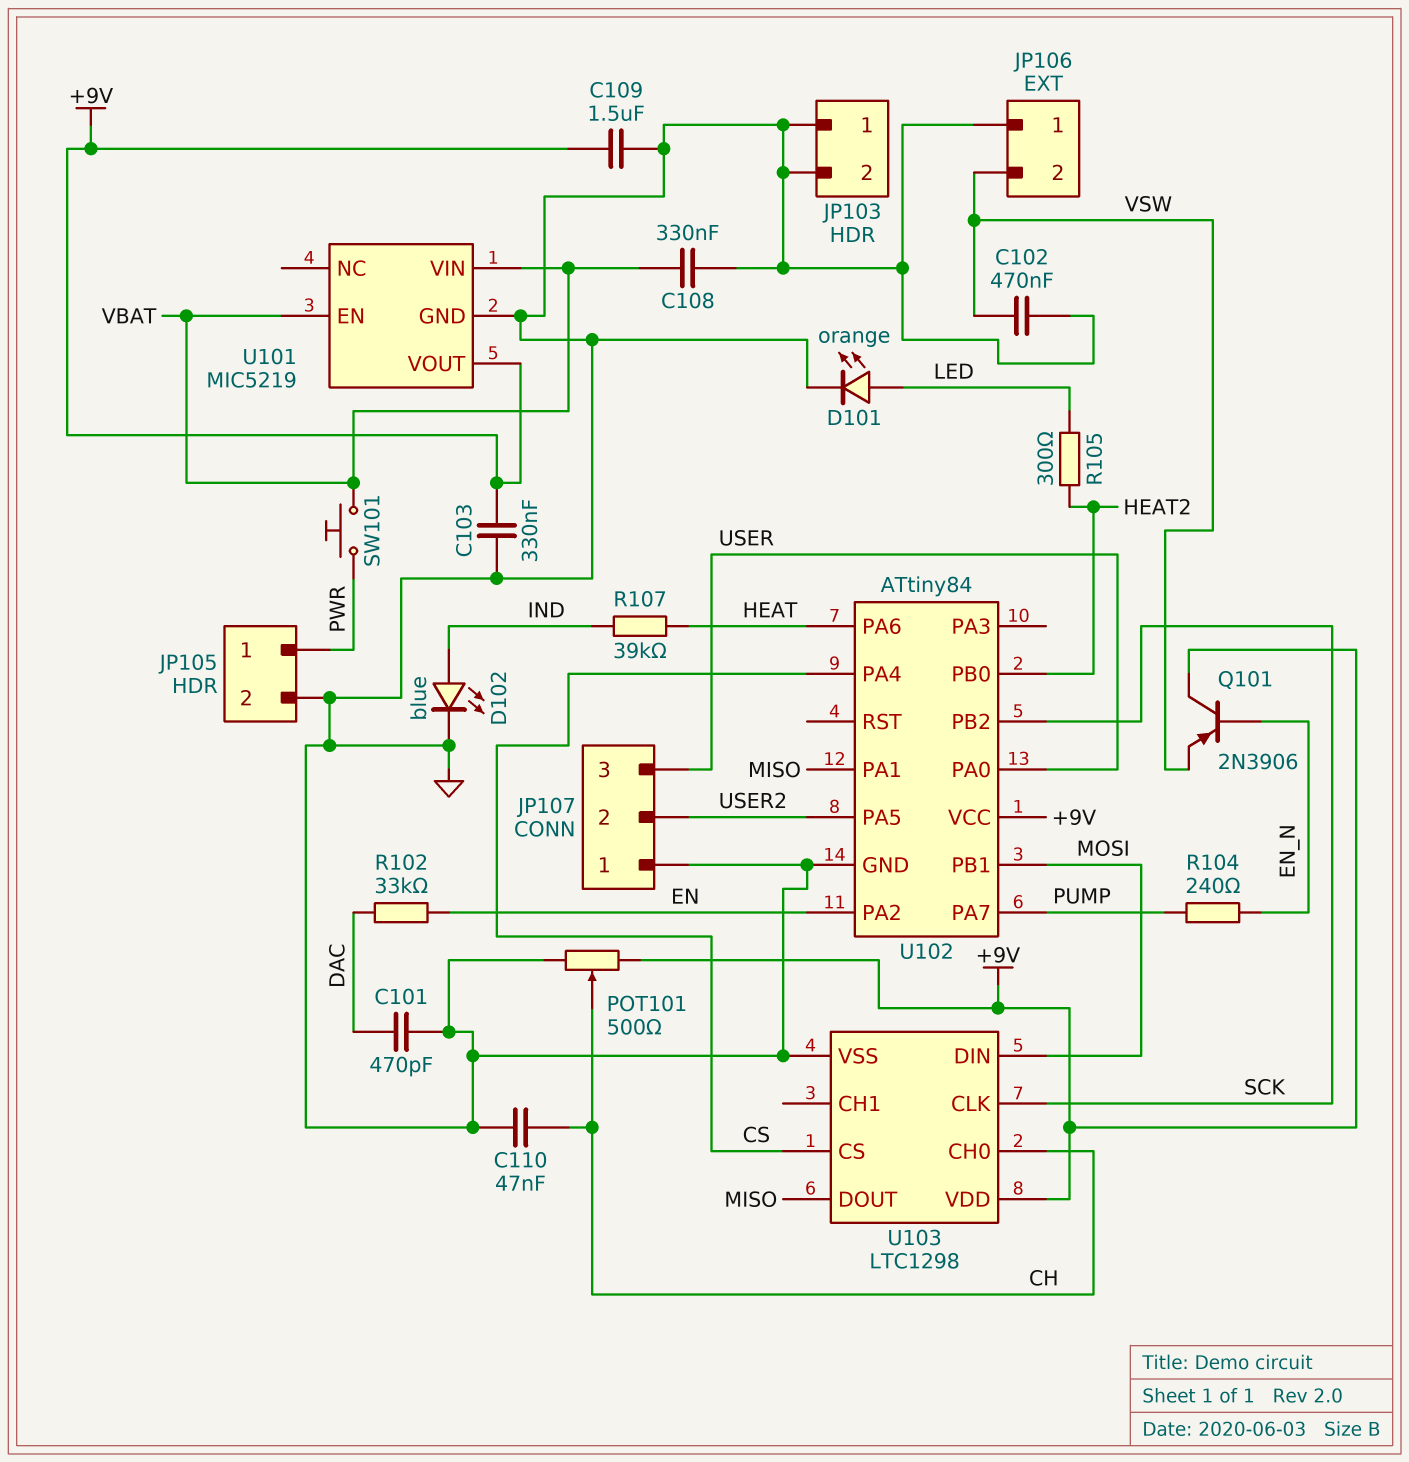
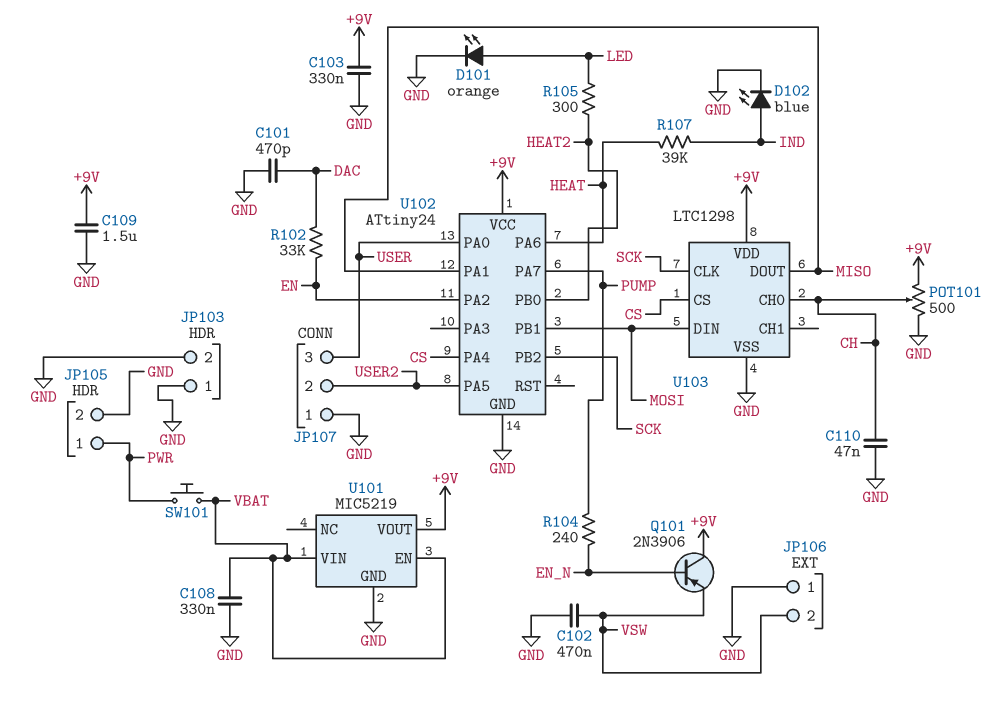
U102: ATtiny84 -> ATtiny24

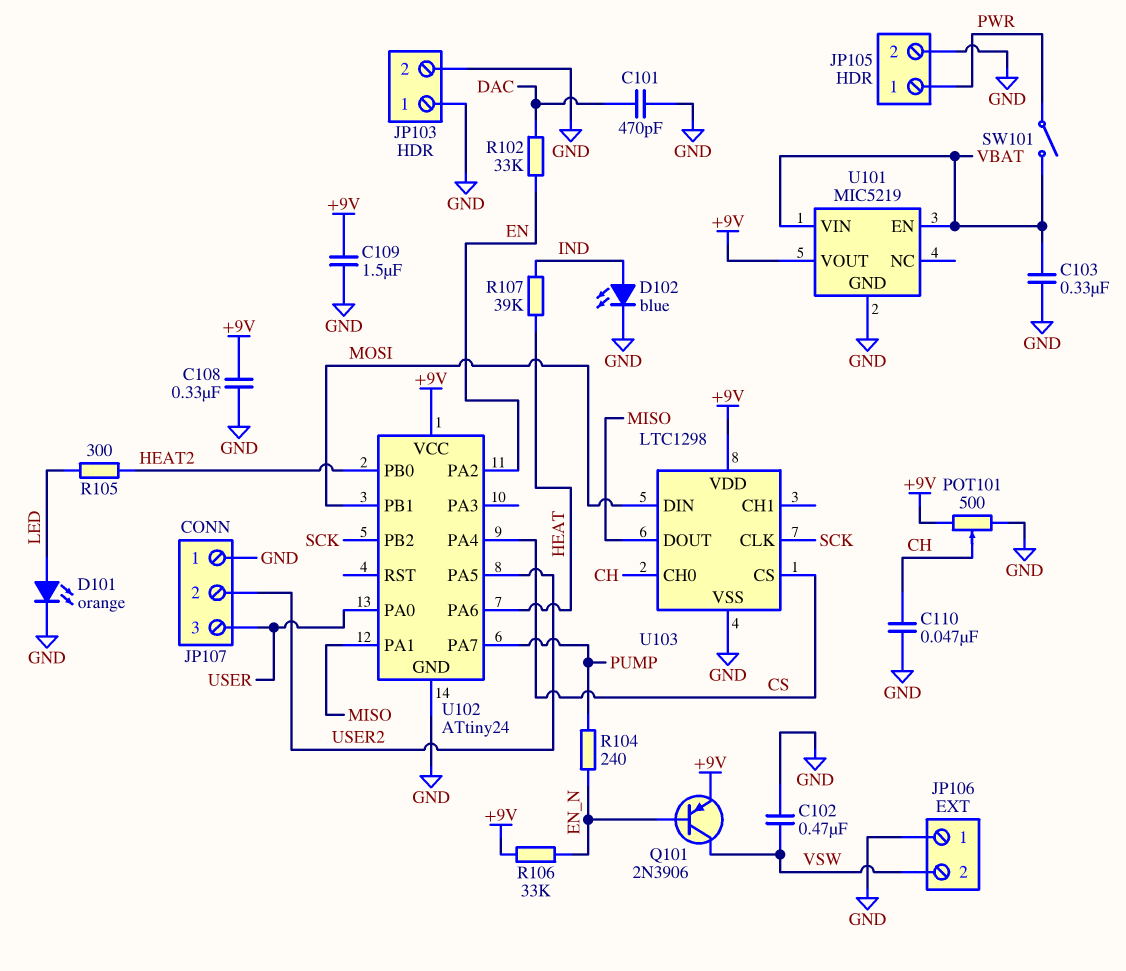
C103: 330nF (+9V, GND) -> 330nF (GND, VBAT)
C108: 330nF (GND, VBAT) -> 330nF (+9V, GND)
Q101: PNP 2N3906 (B EN_N, C +9V, E VSW) -> PNP 2N3906 (B EN_N, C VSW, E +9V)
R106: none -> 33k (+9V, EN_N)
SW101: button (PWR, VBAT) -> switch (PWR, VBAT)

